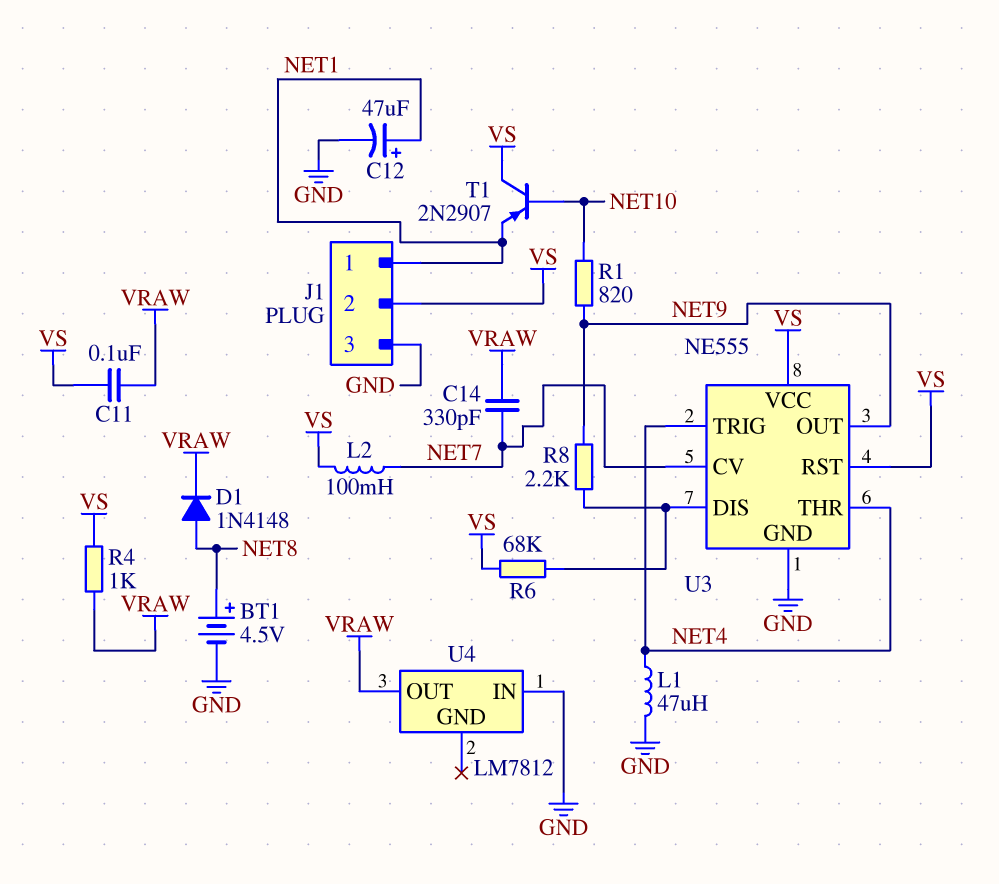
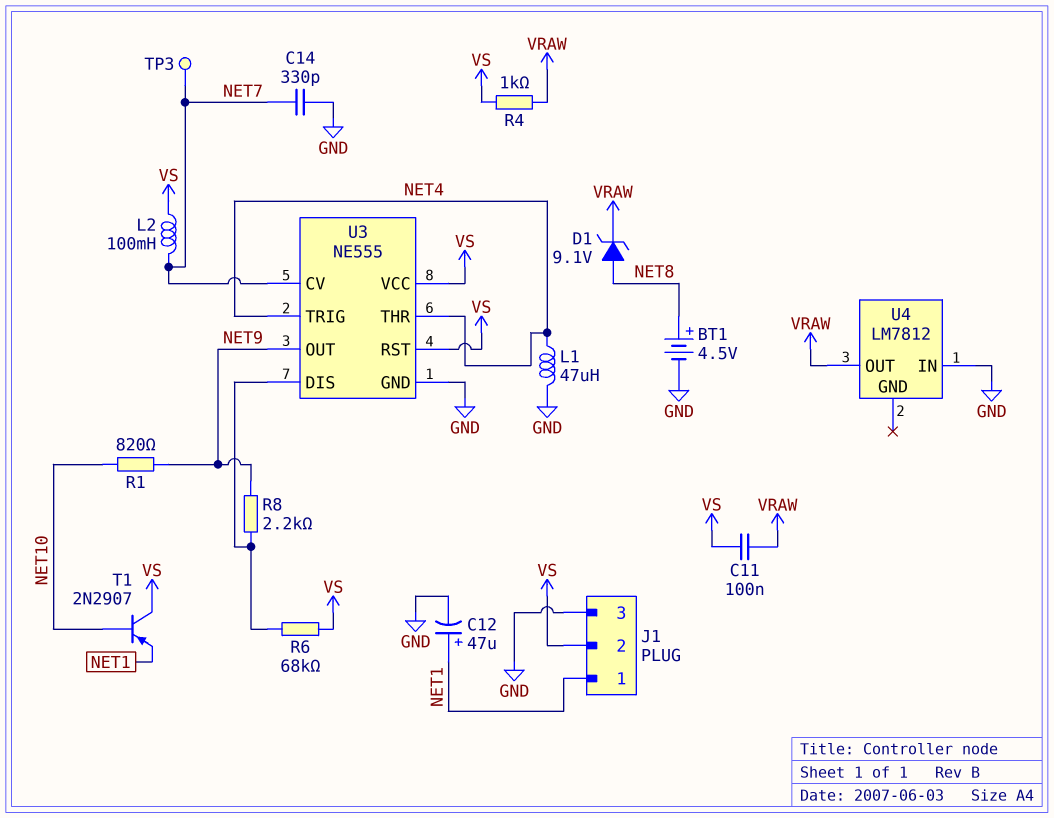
C14: 330pF (NET7, VRAW) -> 330pF (GND, NET7)
D1: diode 1N4148 (A NET8, K VRAW) -> zener 9.1V (A NET8, K VRAW)
TP3: none -> test point (NET7)

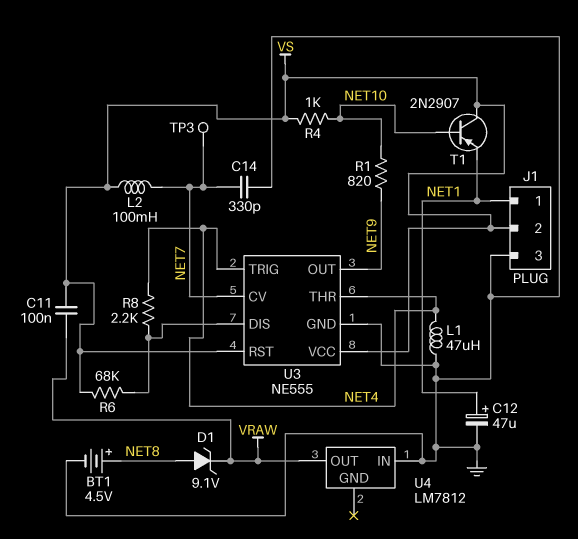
R4: 1k (VRAW, VS) -> 1k (NET10, VS)
R8: 2.2k (NET9, U3/DIS) -> 2.2k (NET4, U3/DIS)

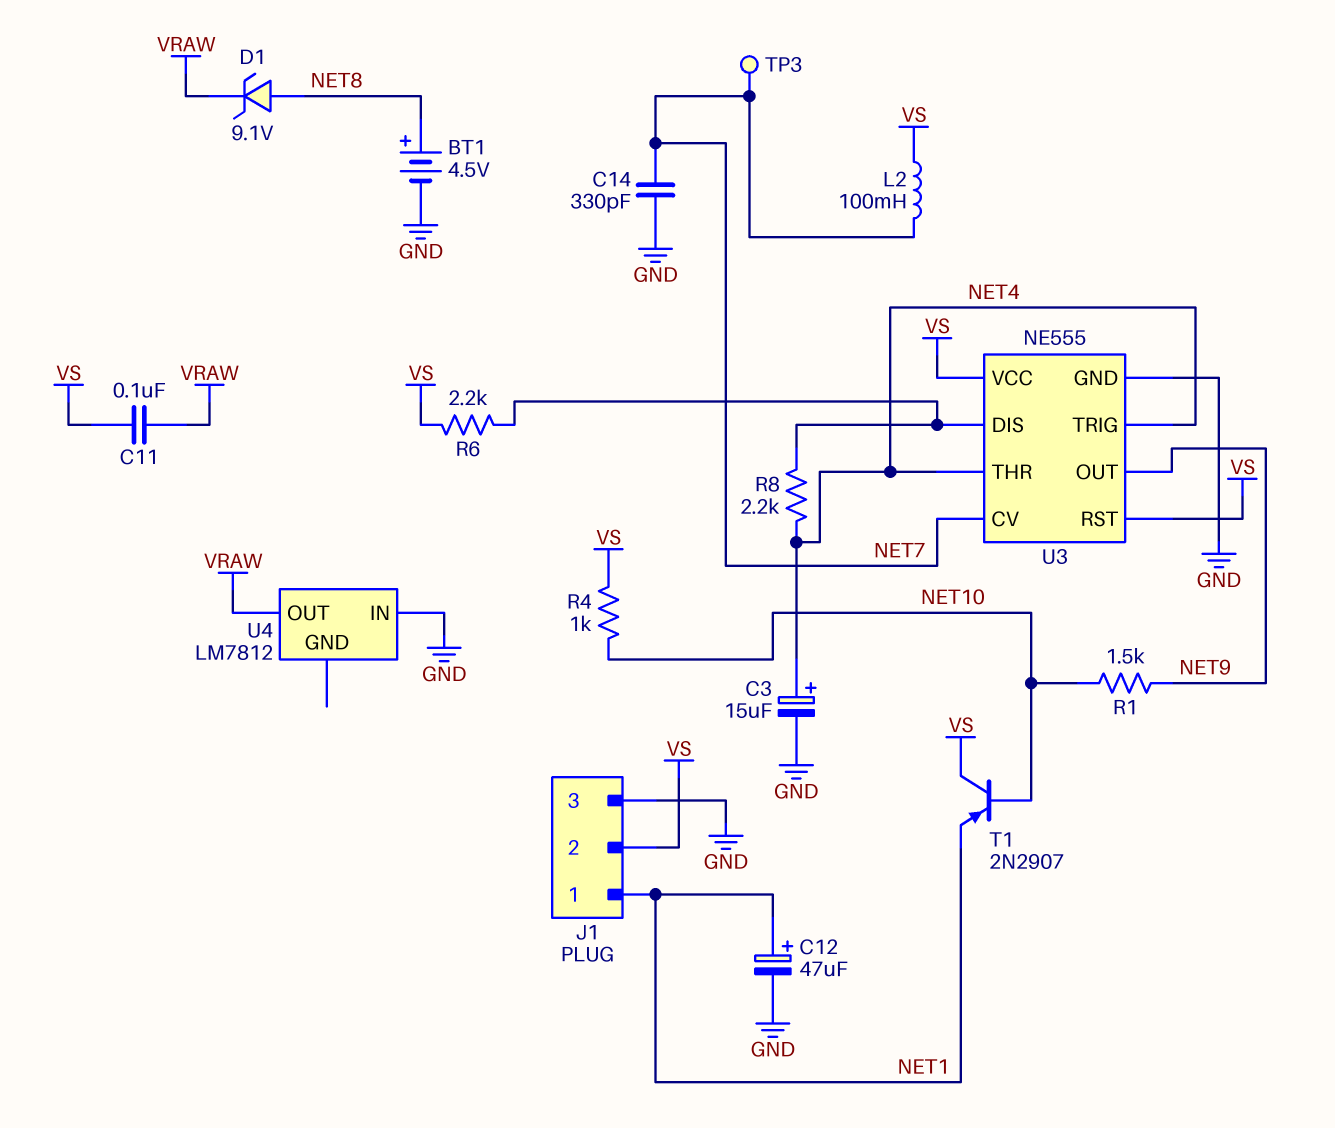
C3: none -> 15uF (plus NET4, minus GND)
L1: 47uH (GND, NET4) -> none
R1: 820 (NET9, NET10) -> 1.5k (NET9, NET10)
R6: 68k (U3/DIS, VS) -> 2.2k (U3/DIS, VS)

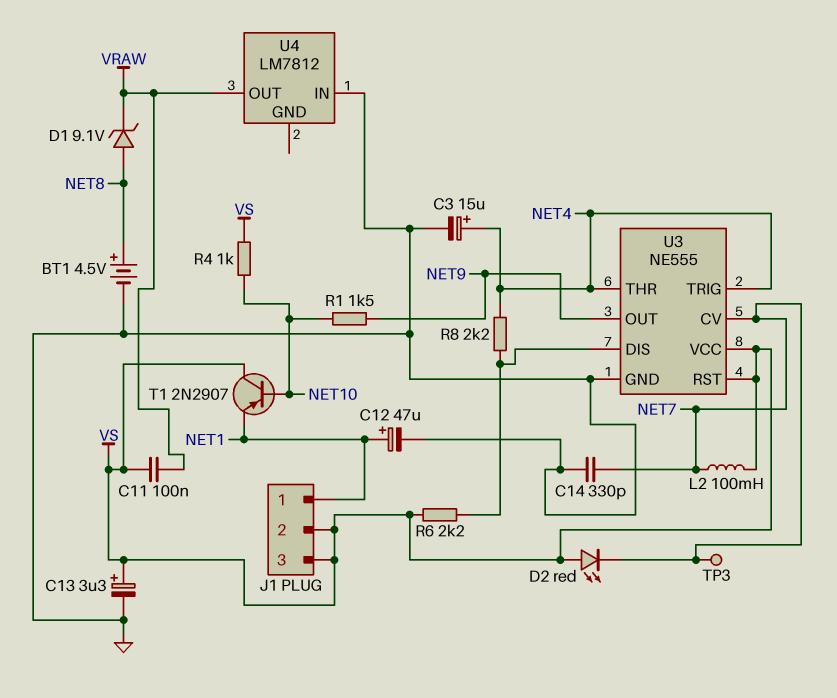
C13: none -> 3.3uF (plus VS, minus GND)
D2: none -> LED red (A VS, K NET7)
J1 pin 3: GND -> VS

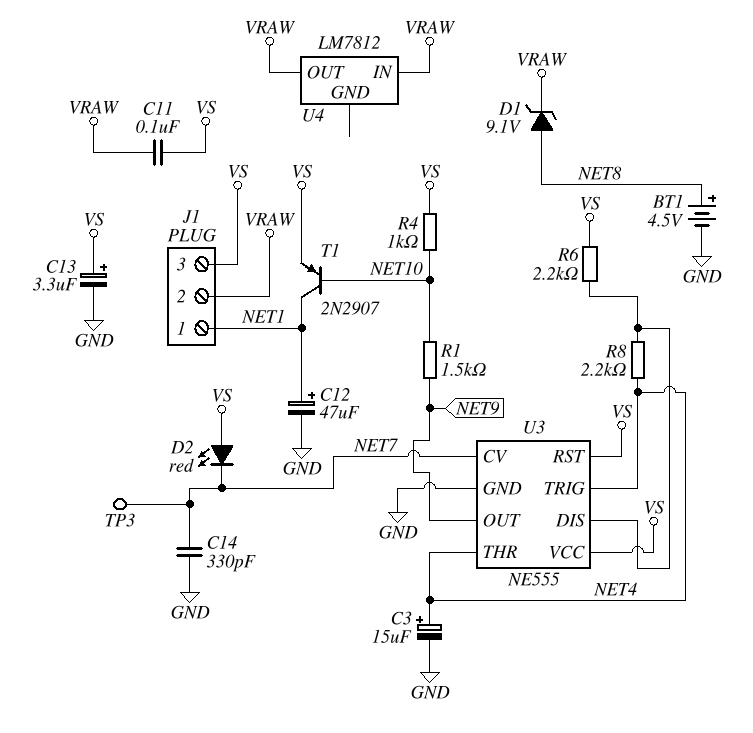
J1 pin 2: VS -> VRAW
L2: 100mH (NET7, VS) -> none
T1: PNP 2N2907 (B NET10, C VS, E NET1) -> PNP 2N2907 (B NET10, C NET1, E VS)
U4 pin IN: GND -> VRAW

